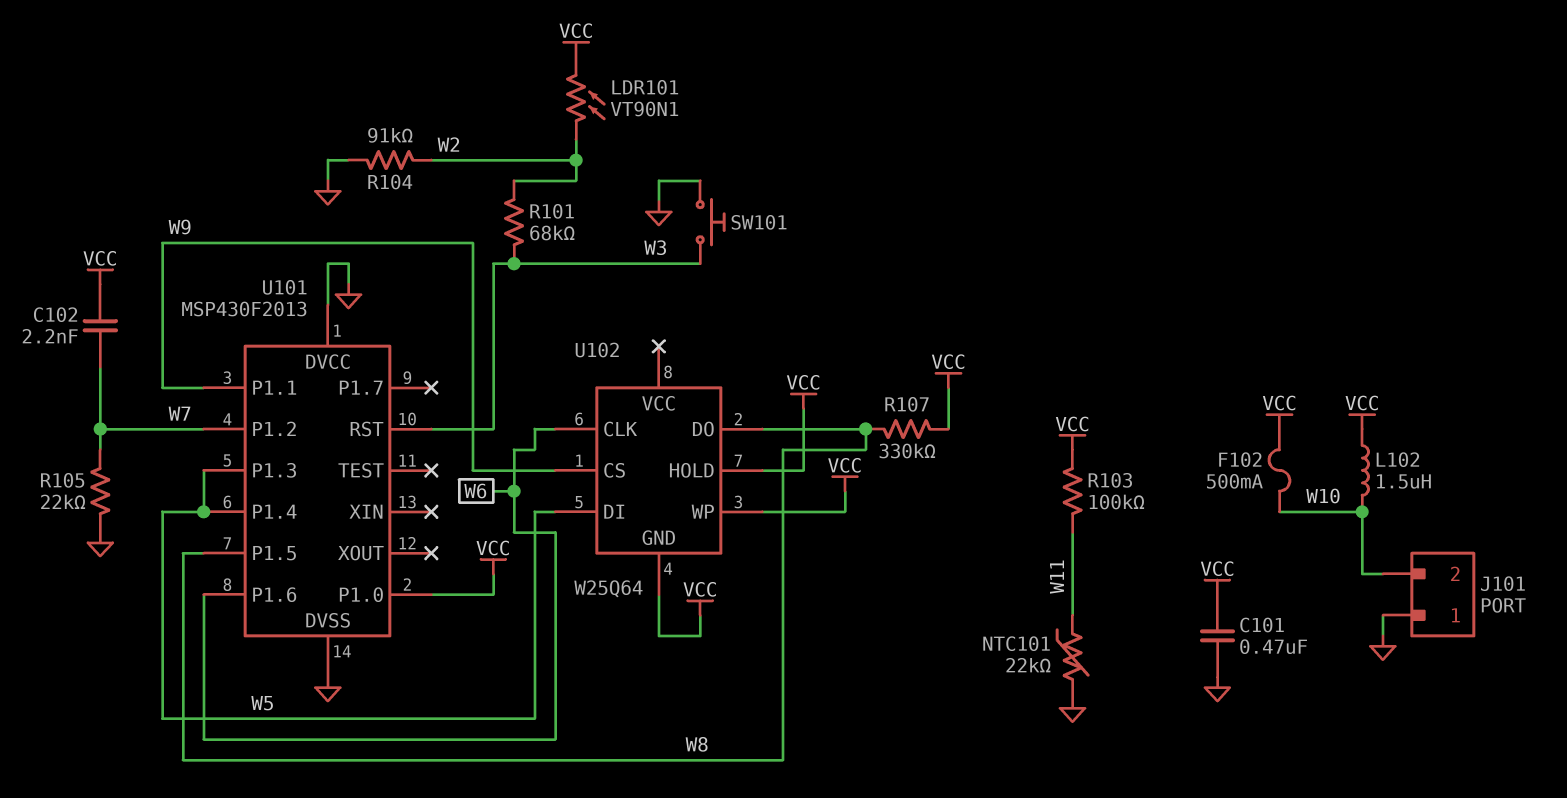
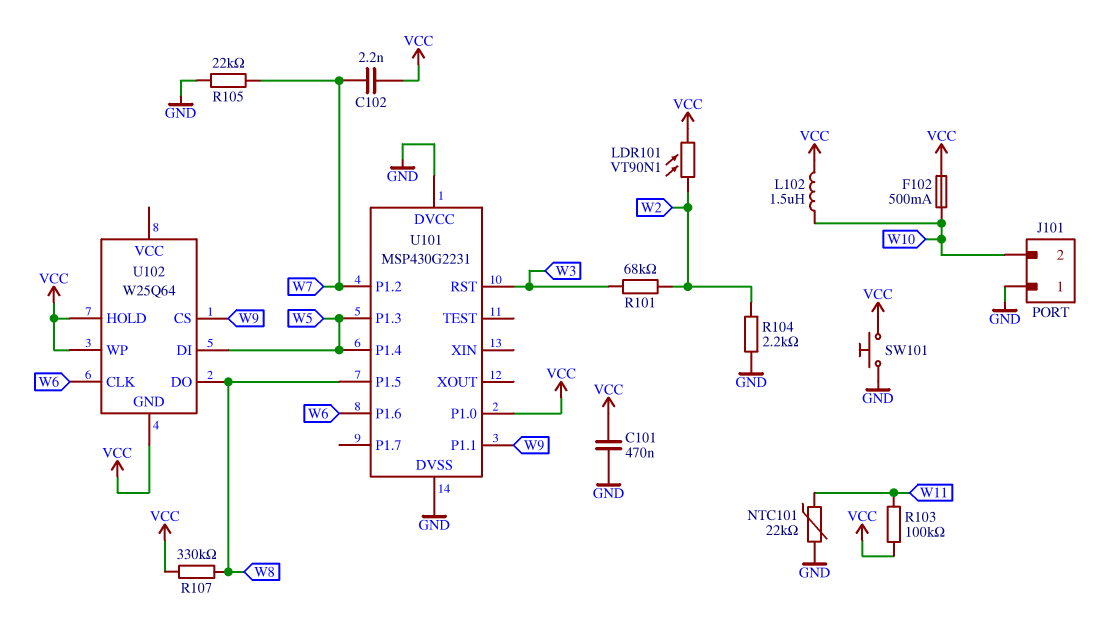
R104: 91k (GND, W2) -> 2.2k (GND, W2)
SW101: button (GND, W3) -> button (GND, VCC)
U101: MSP430F2013 -> MSP430G2231

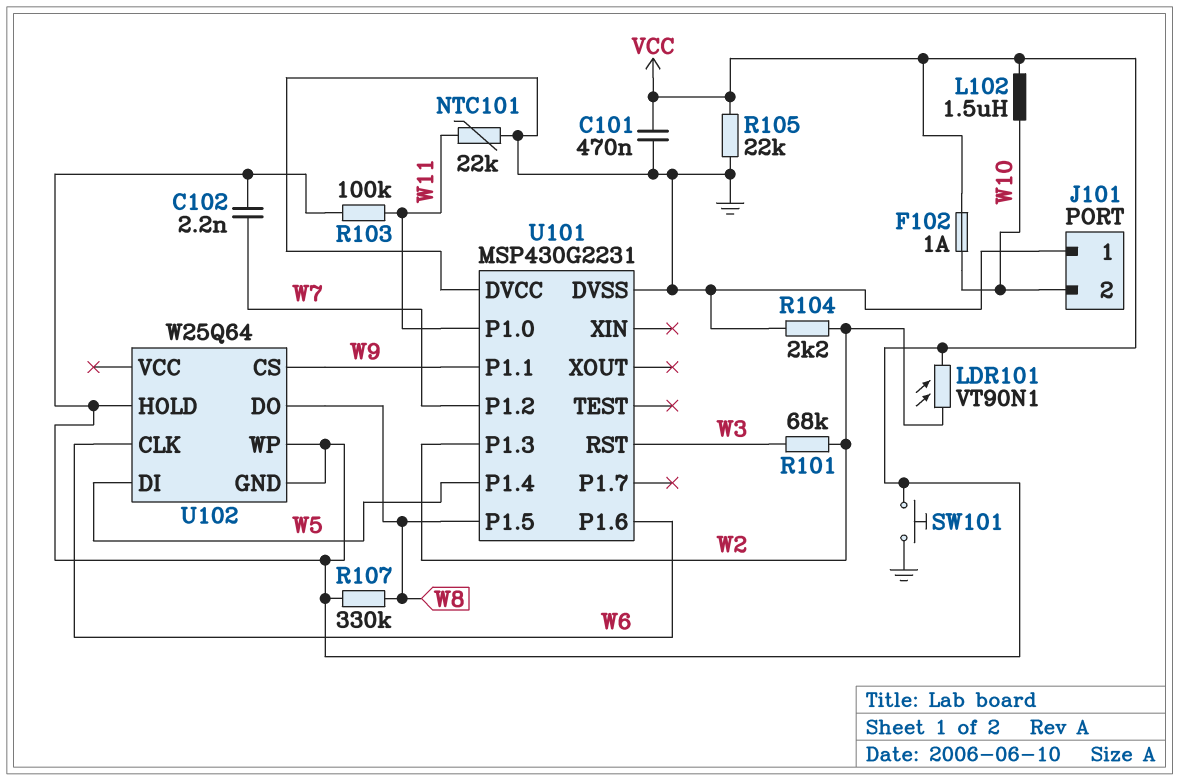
F102: 500mA (VCC, W10) -> 1A (VCC, W10)
R105: 22k (GND, W7) -> 22k (GND, VCC)
U101 pin P1.0: VCC -> W11
U101 pin P1.3: W5 -> W2

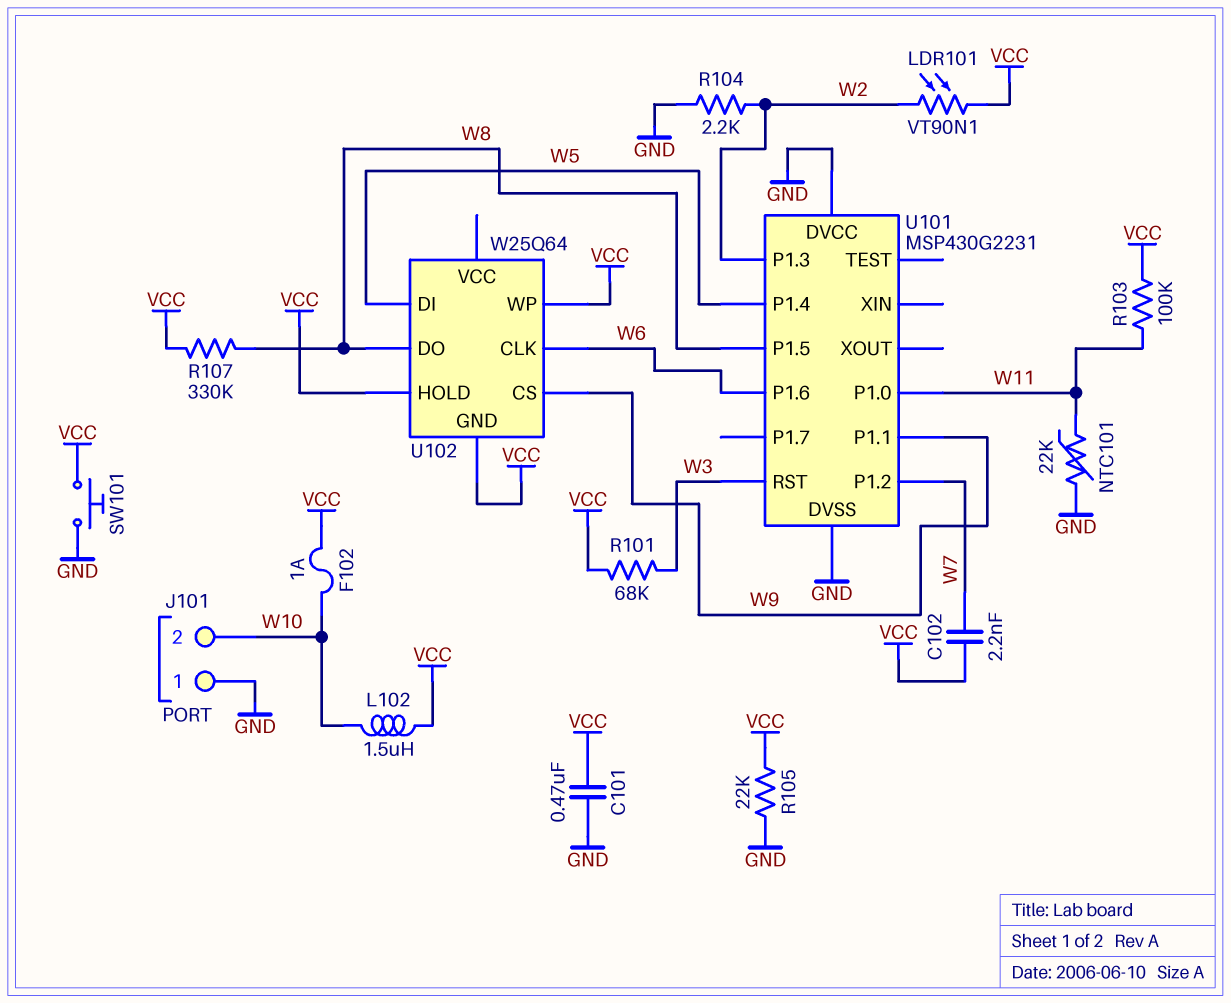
R101: 68k (W2, W3) -> 68k (VCC, W3)

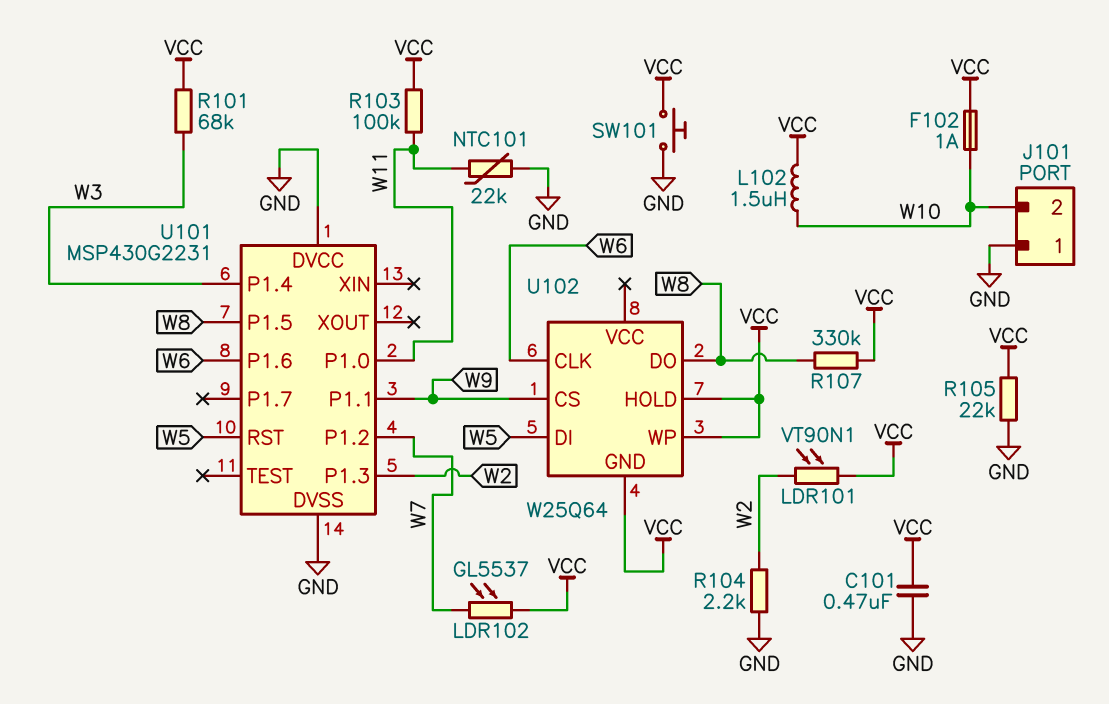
C102: 2.2nF (VCC, W7) -> none
LDR102: none -> GL5537 (VCC, W7)
U101 pin P1.4: W5 -> W3
U101 pin RST: W3 -> W5

